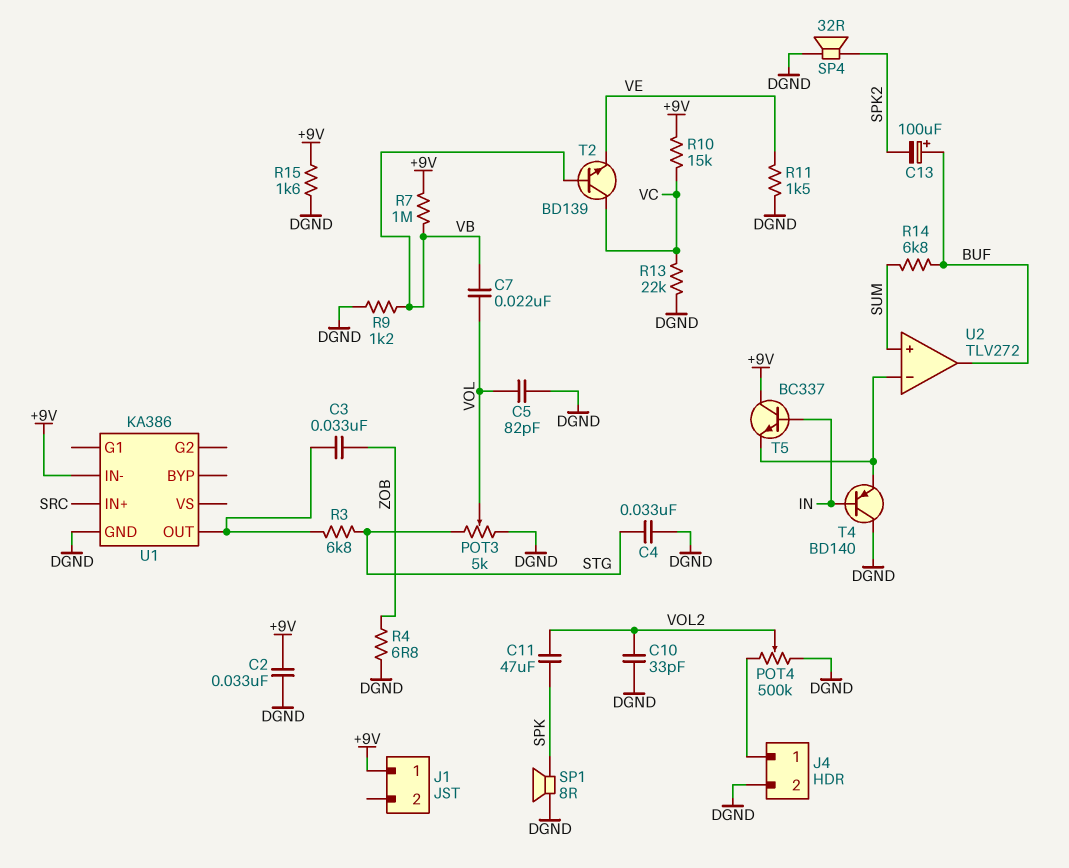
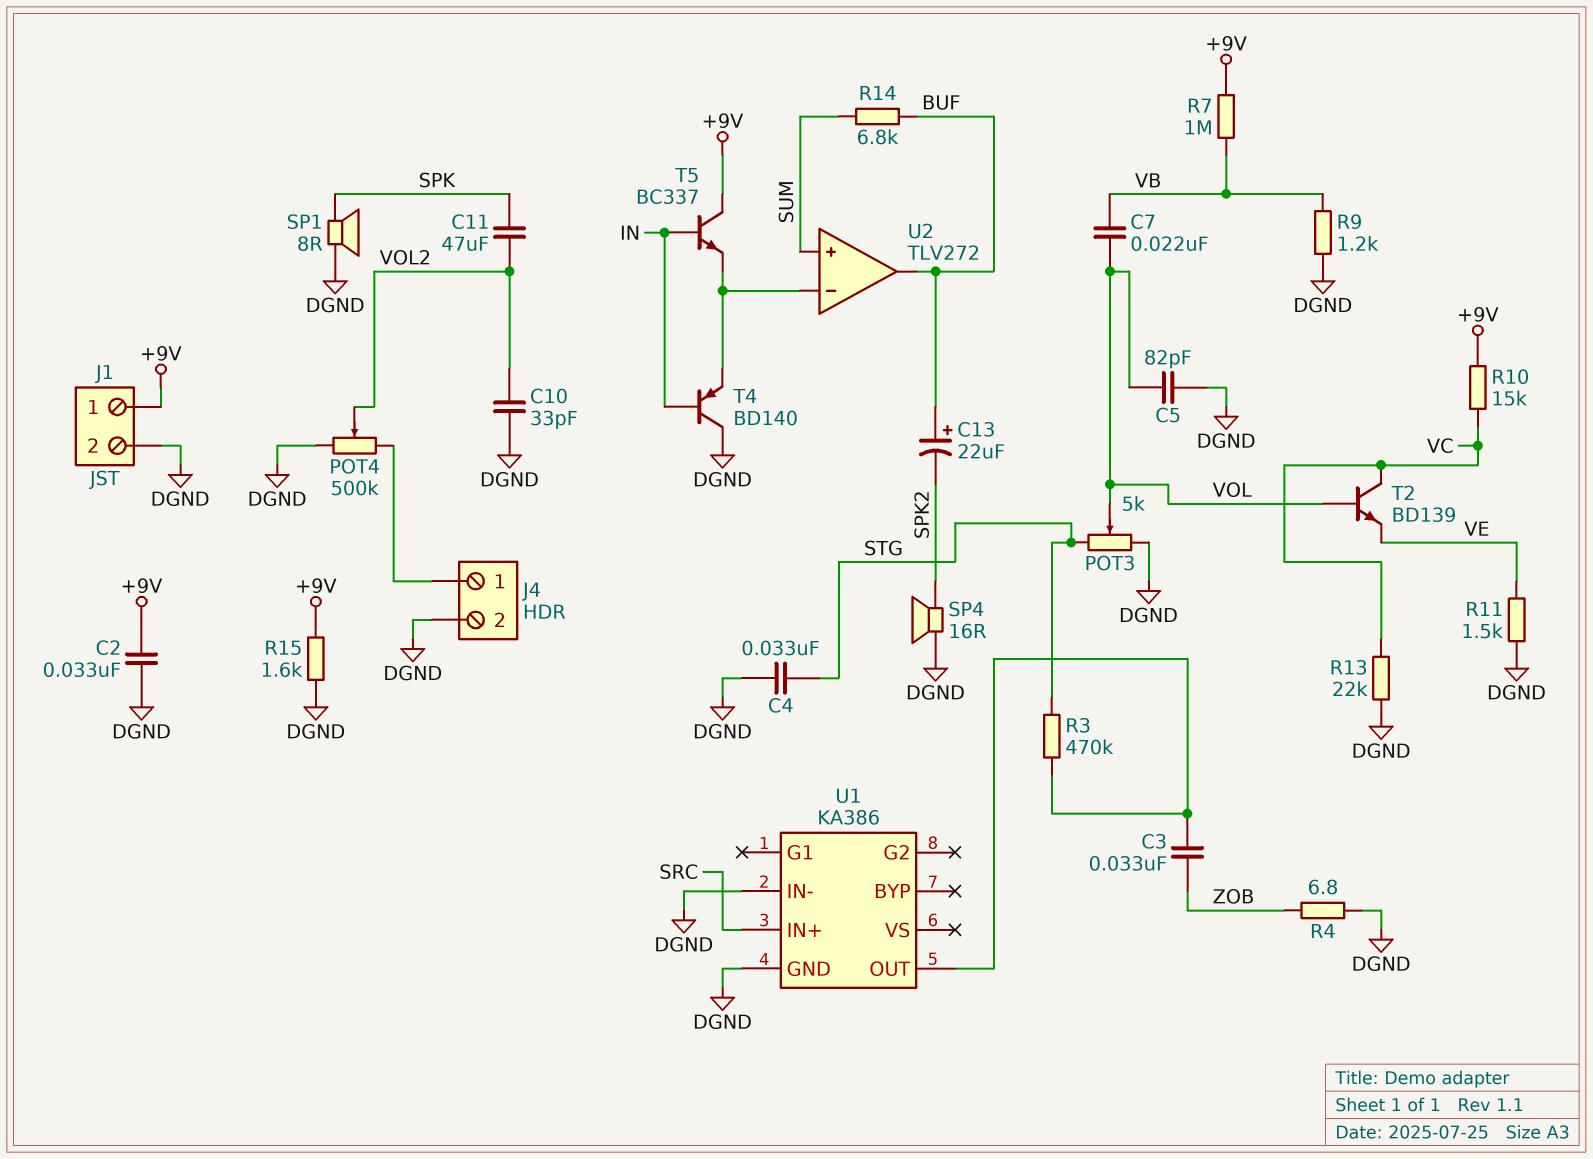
C13: 100uF (plus BUF, minus SPK2) -> 22uF (plus BUF, minus SPK2)
J1 pin 2: none -> DGND
R3: 6.8k (STG, U1/OUT) -> 470k (STG, U1/OUT)
SP4: speaker 32R (DGND, SPK2) -> speaker 16R (DGND, SPK2)
T2: NPN BD139 (B VB, C VC, E VE) -> NPN BD139 (B VOL, C VC, E VE)
U1 pin IN-: +9V -> DGND

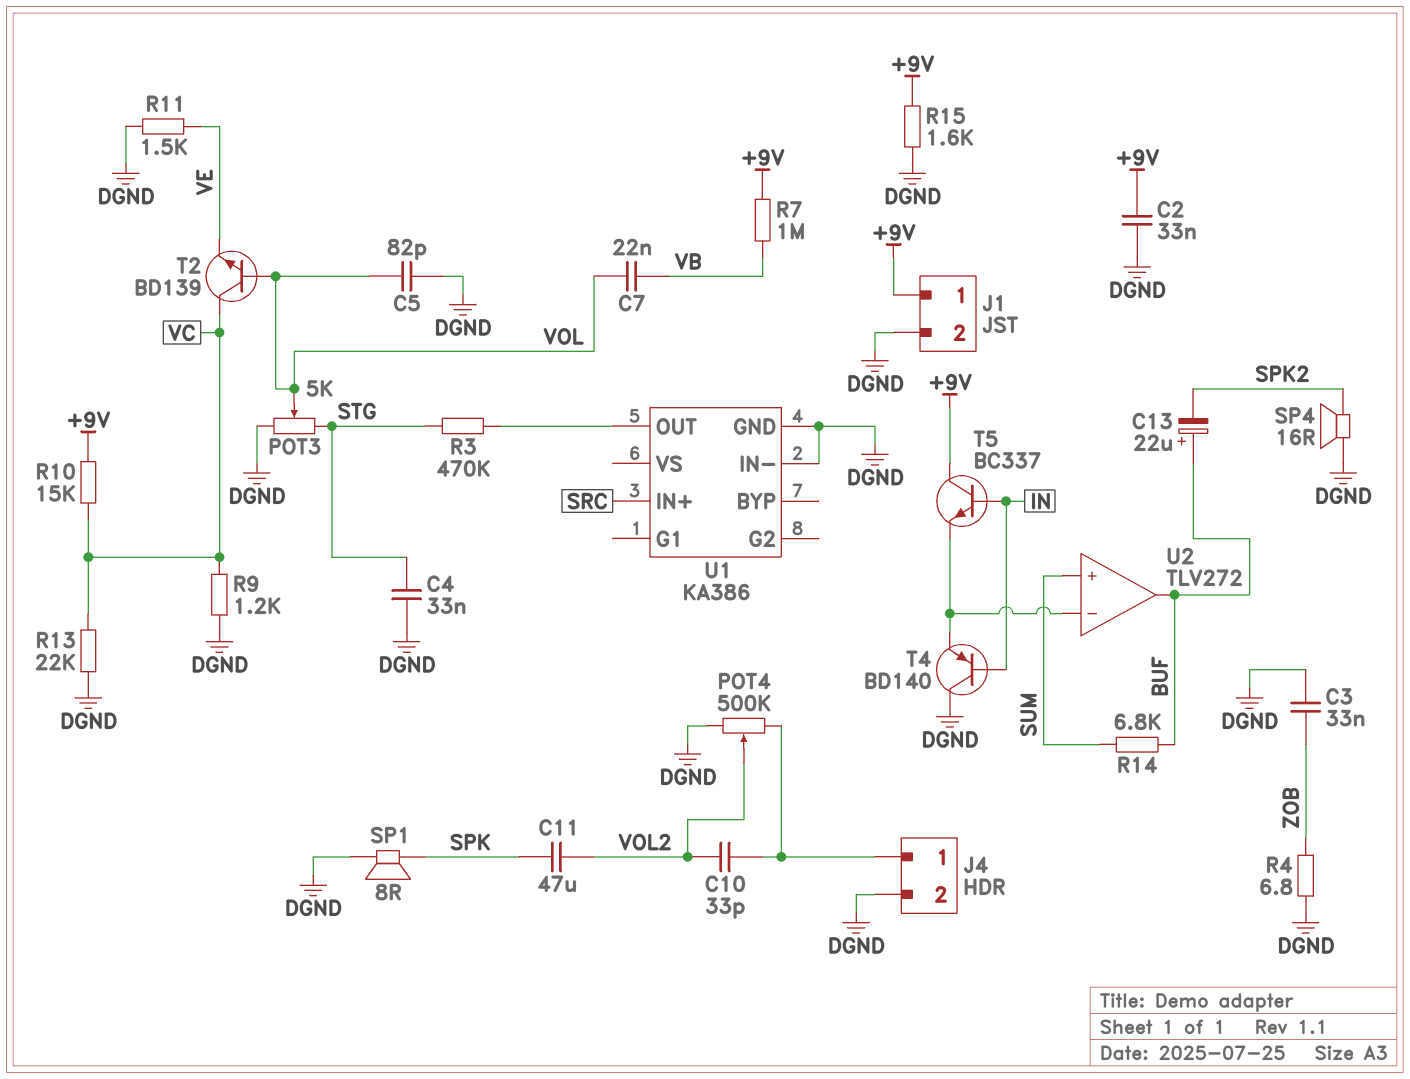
C3: 33nF (U1/OUT, ZOB) -> 33nF (DGND, ZOB)
C10: 33pF (DGND, VOL2) -> 33pF (J4/1, VOL2)
R9: 1.2k (DGND, VB) -> 1.2k (DGND, VC)

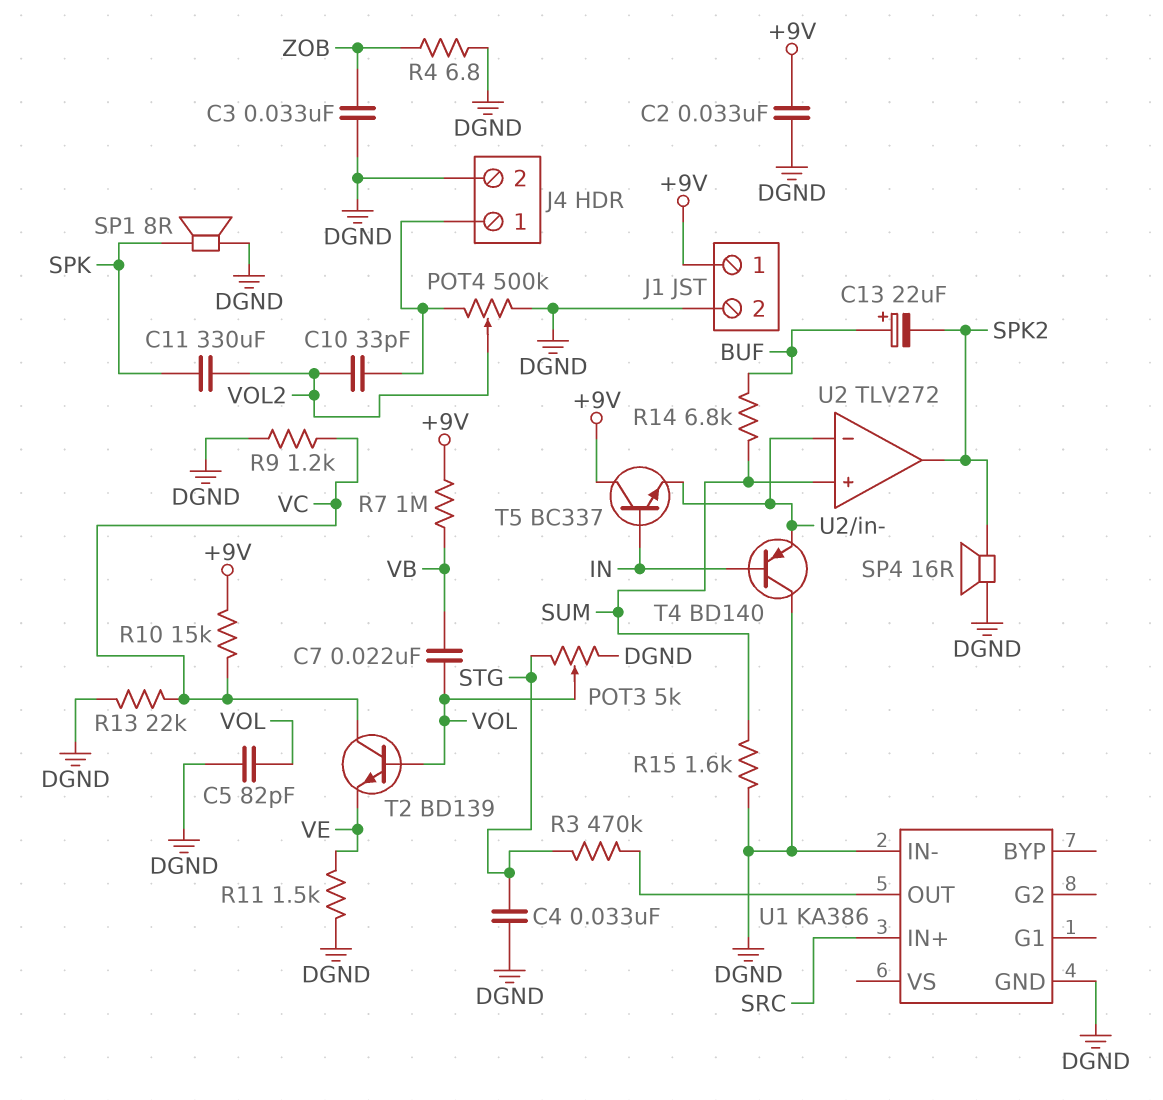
C11: 47uF (SPK, VOL2) -> 330uF (SPK, VOL2)
R15: 1.6k (+9V, DGND) -> 1.6k (DGND, SUM)
U2 pin out: BUF -> SPK2

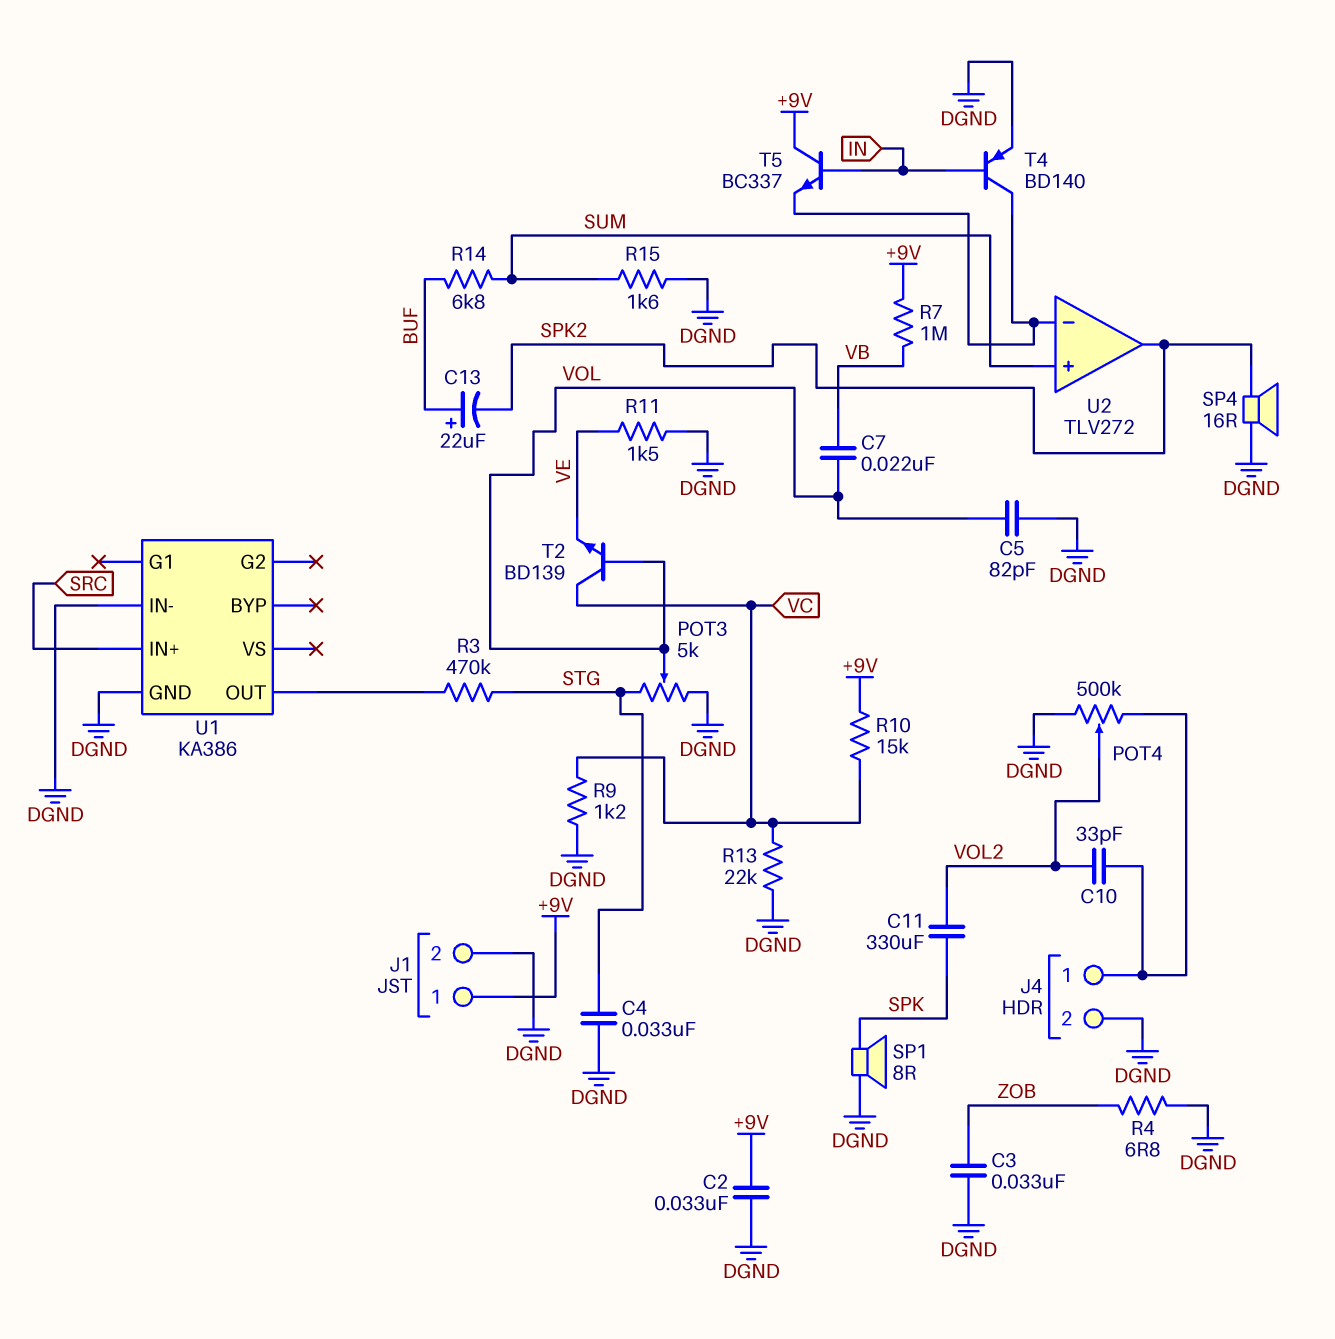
T4: PNP BD140 (B IN, C DGND, E U2/in-) -> PNP BD140 (B IN, C U2/in-, E DGND)

